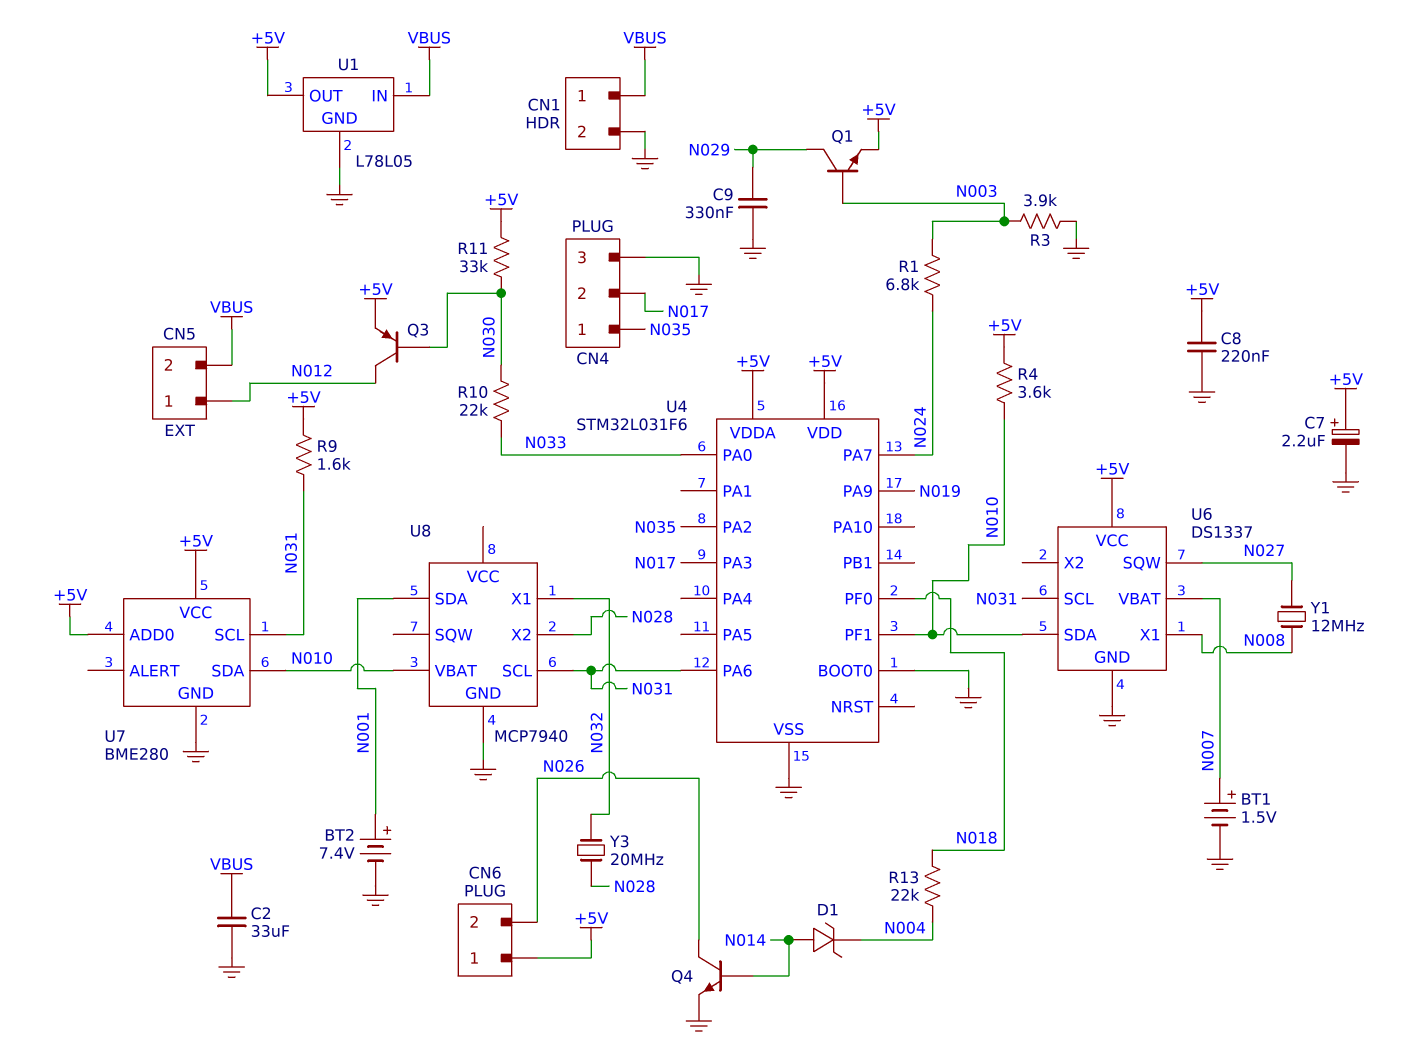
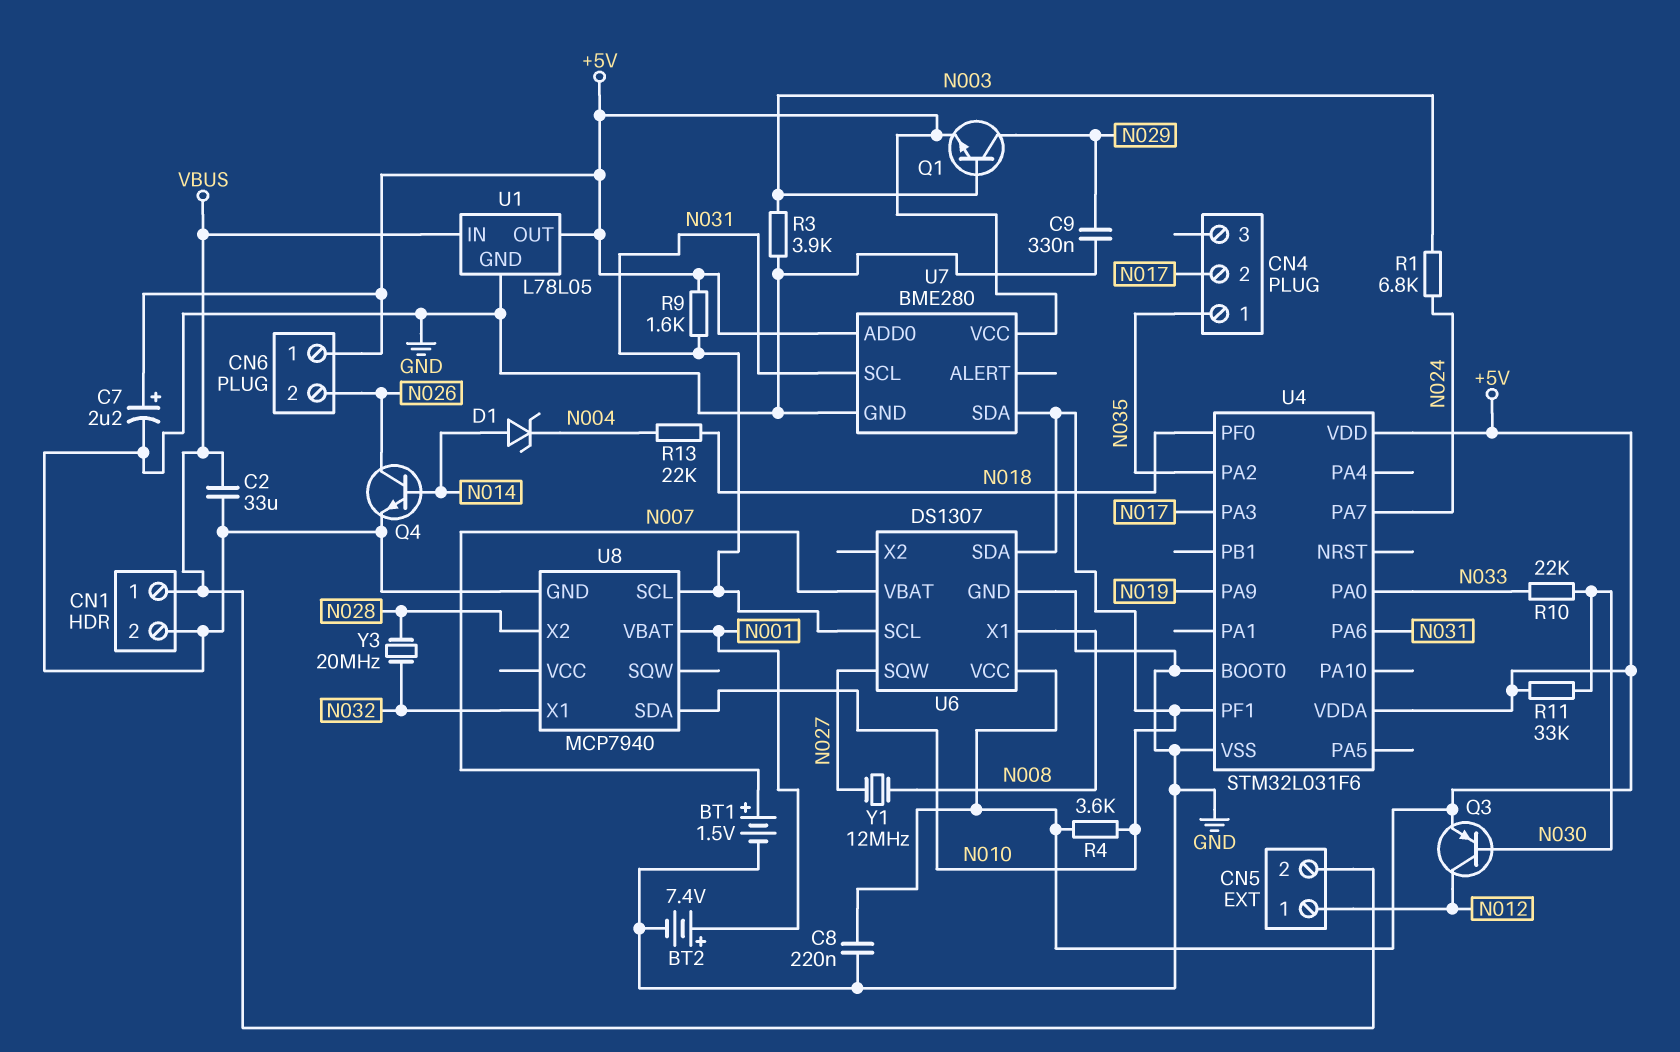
CN4 pin 3: GND -> none
U6: DS1337 -> DS1307
U8 pin SDA: N001 -> N010
U8 pin VBAT: N010 -> N001

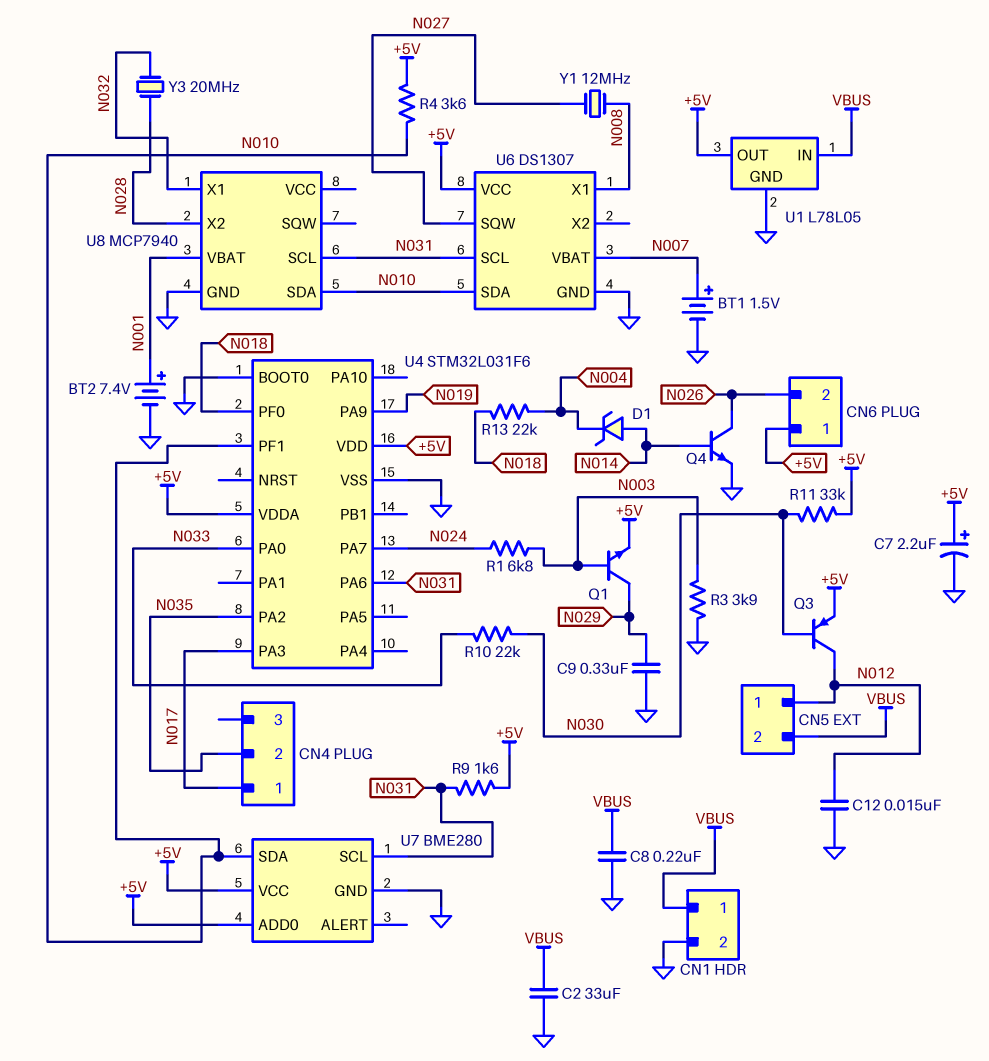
C8: 220nF (+5V, GND) -> 220nF (GND, VBUS)
C12: none -> 15nF (GND, N012)
CN4 pin 1: N035 -> N017
CN4 pin 2: N017 -> N035

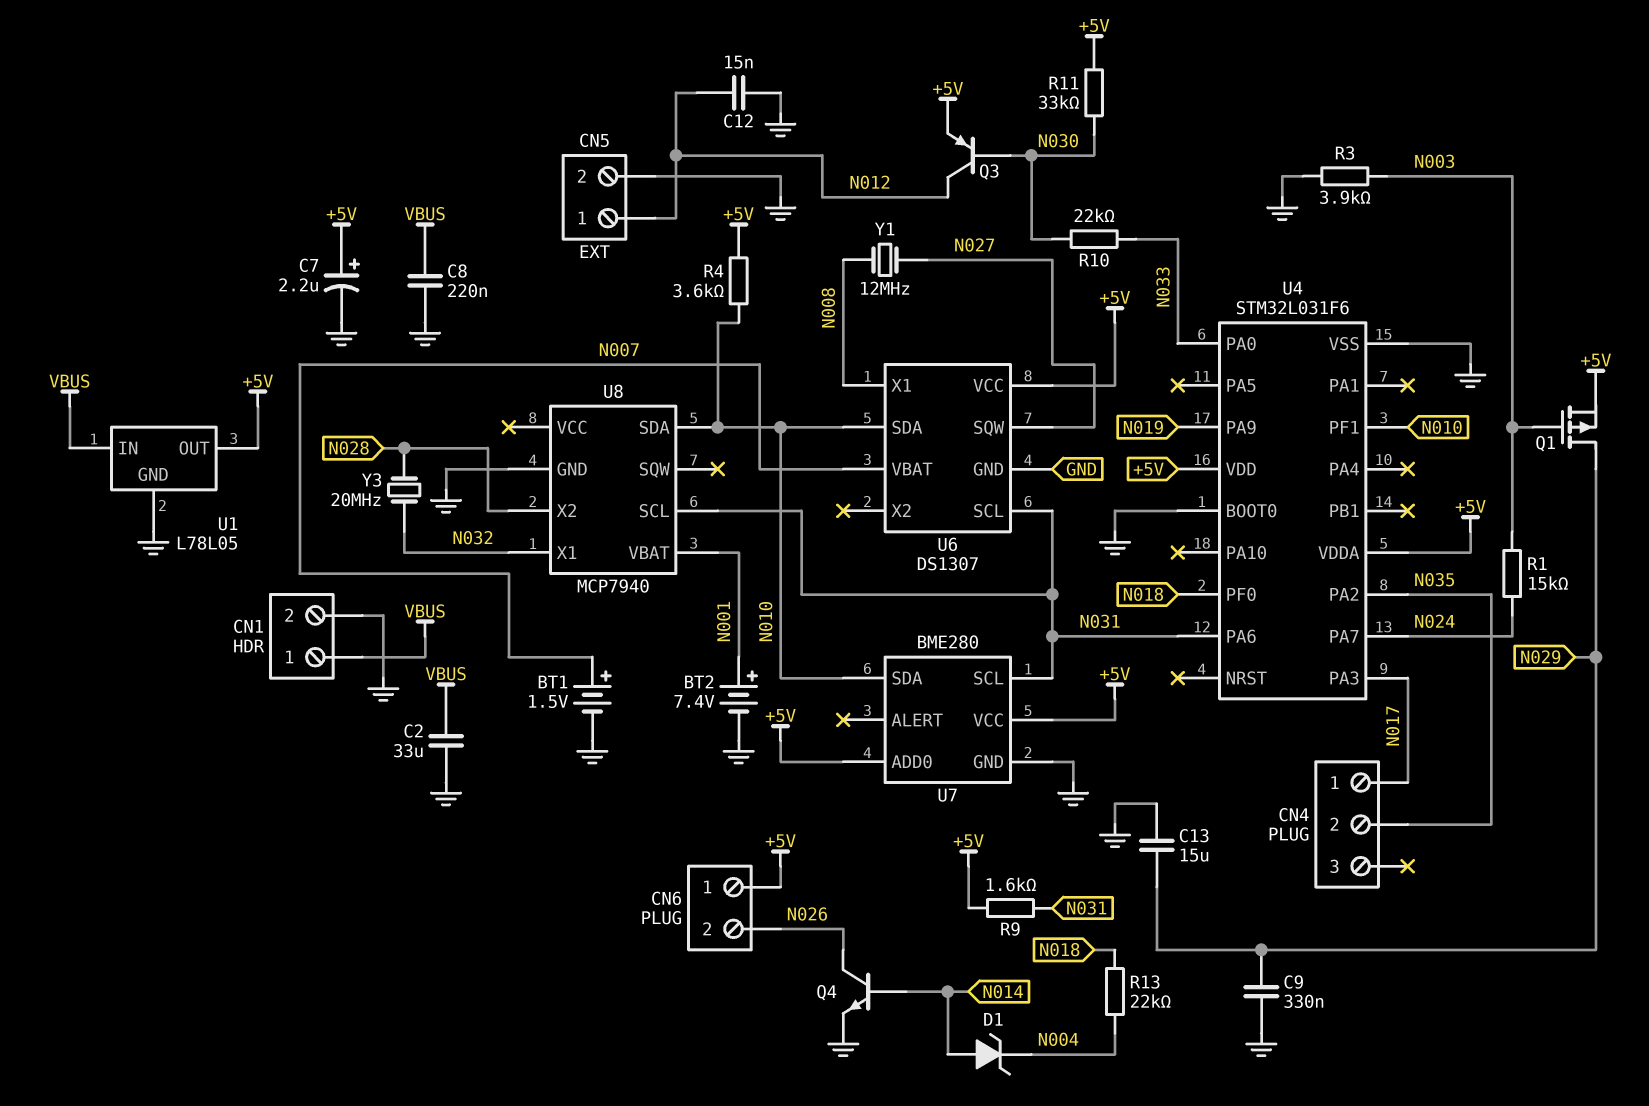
C13: none -> 15uF (GND, N029)
CN5 pin 2: VBUS -> GND
Q1: NPN (B N003, C N029, E +5V) -> PMOS (G N003, D N029, S +5V)
R1: 6.8k (N003, N024) -> 15k (N003, N024)

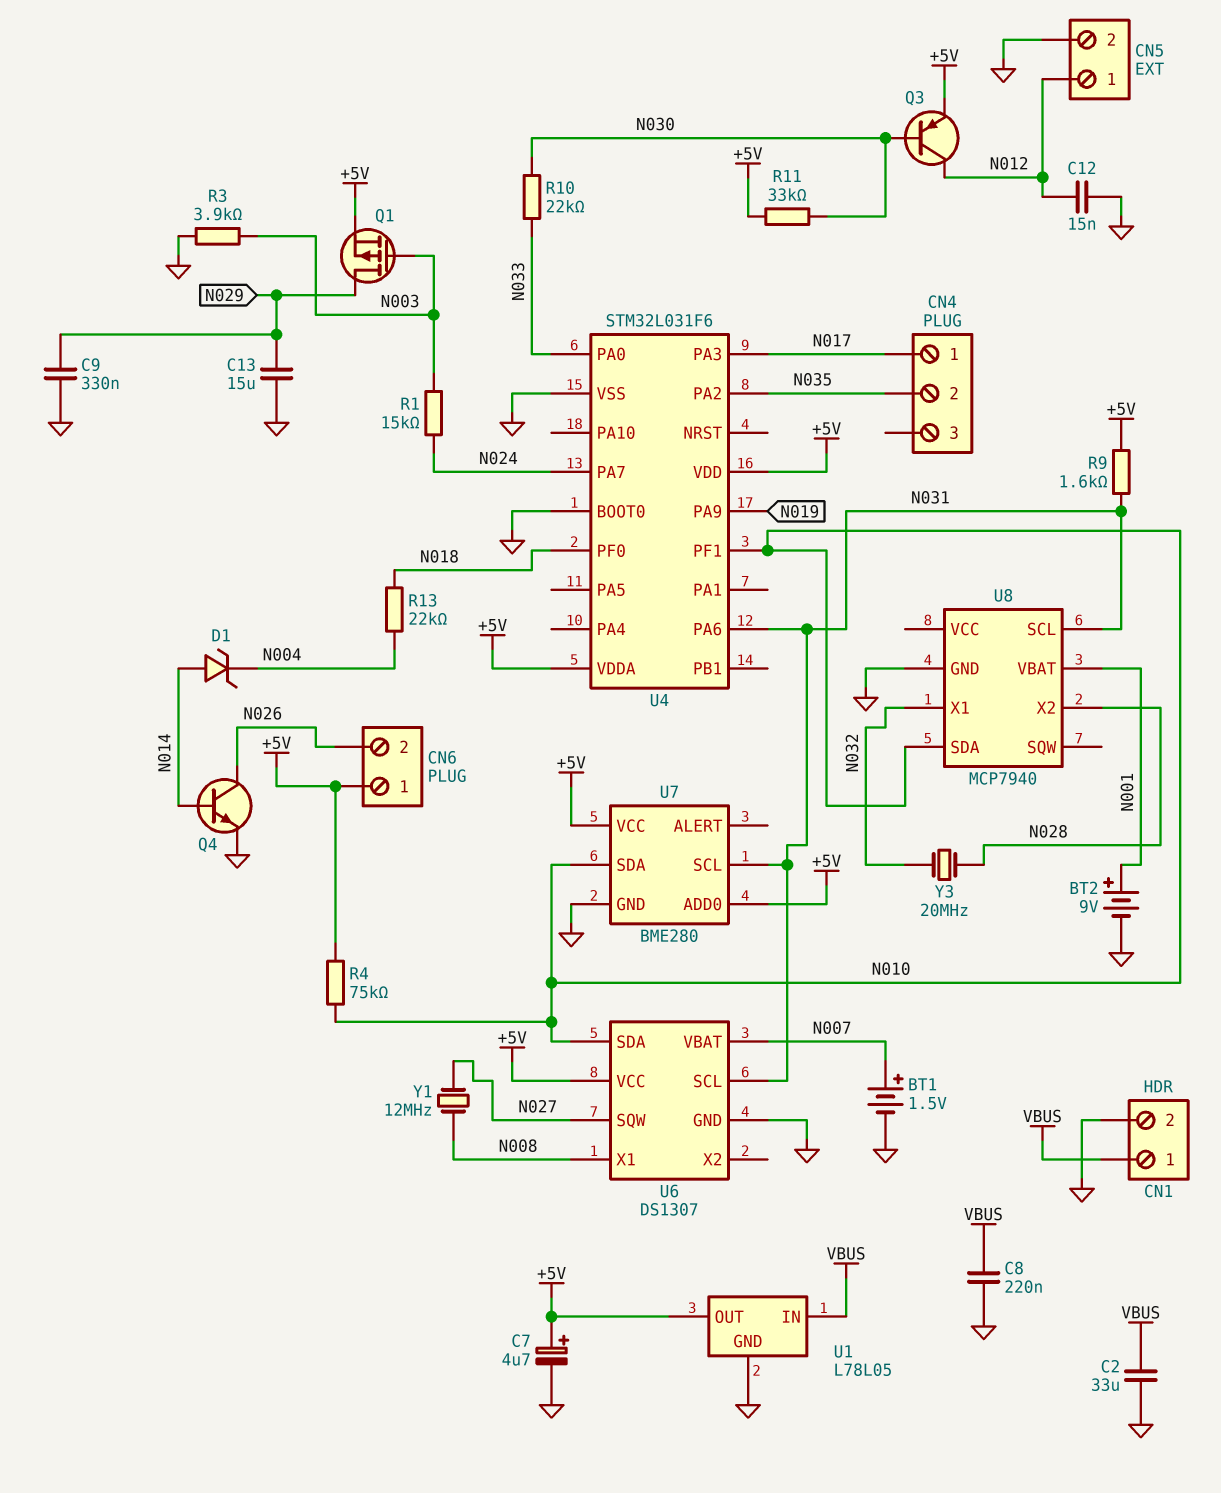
BT2: 7.4V (plus N001, minus GND) -> 9V (plus N001, minus GND)
C7: 2.2uF (plus +5V, minus GND) -> 4.7uF (plus +5V, minus GND)
R4: 3.6k (+5V, N010) -> 75k (+5V, N010)

